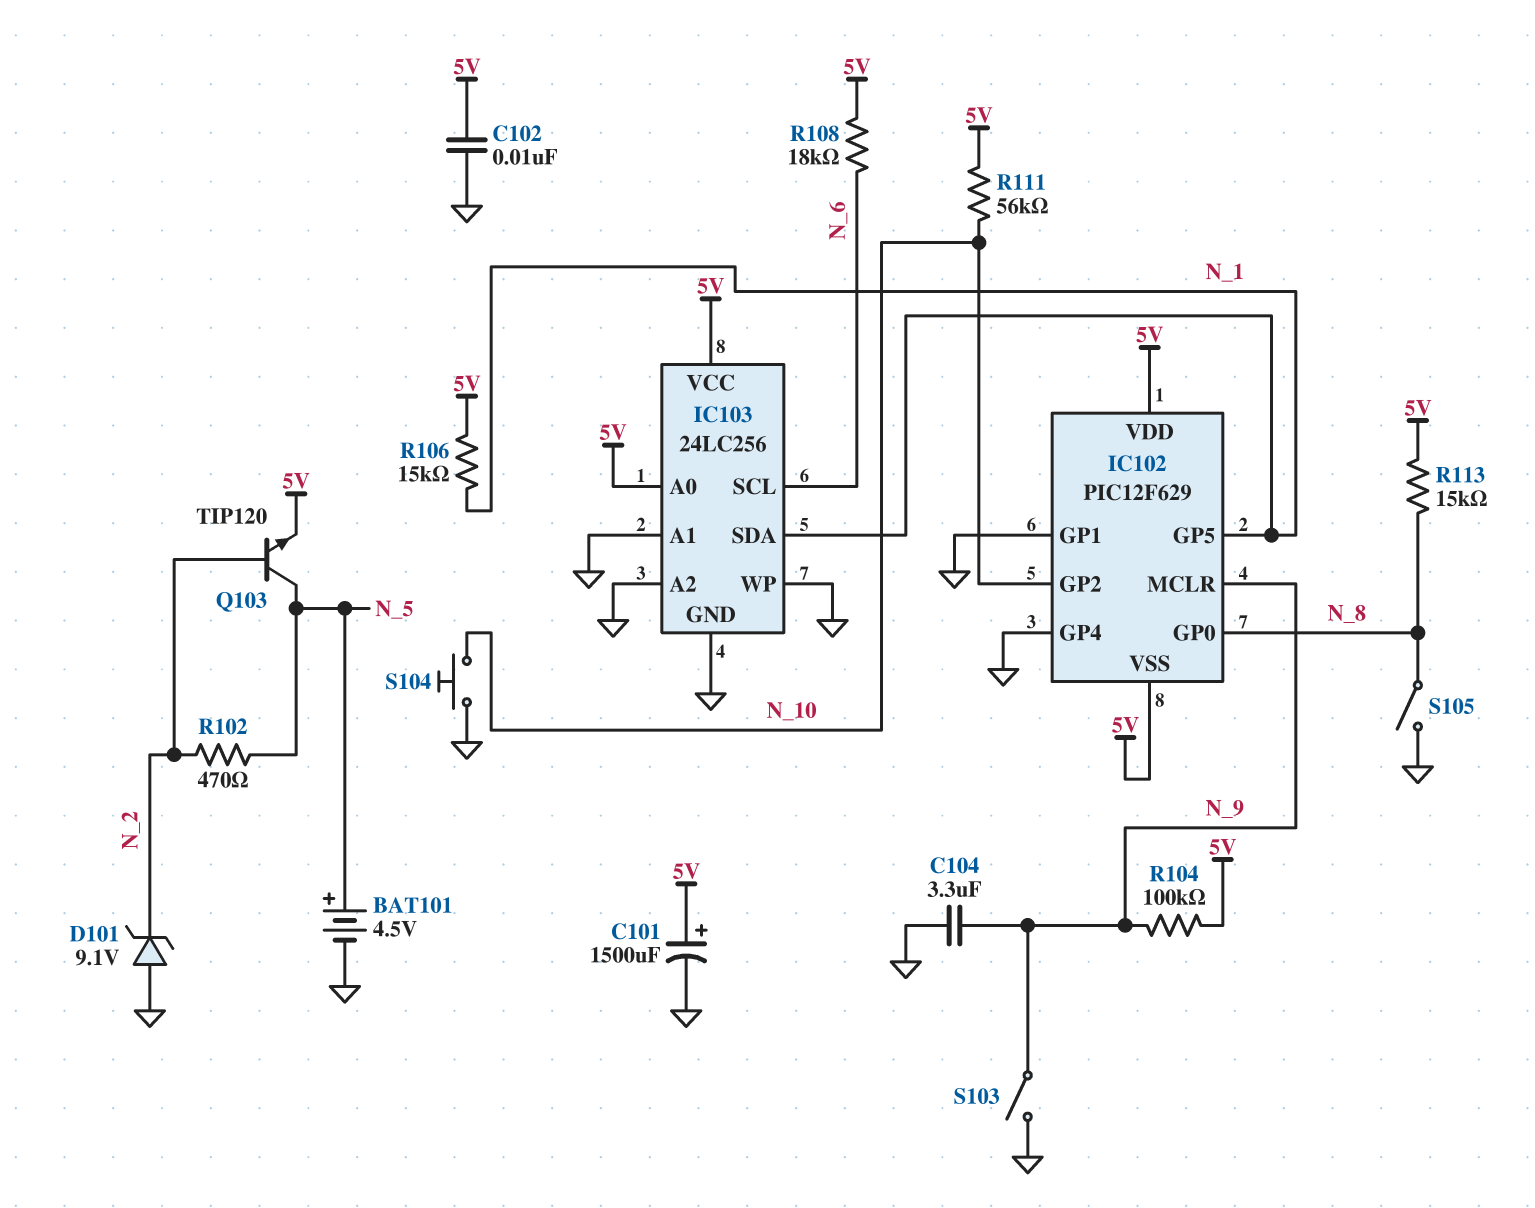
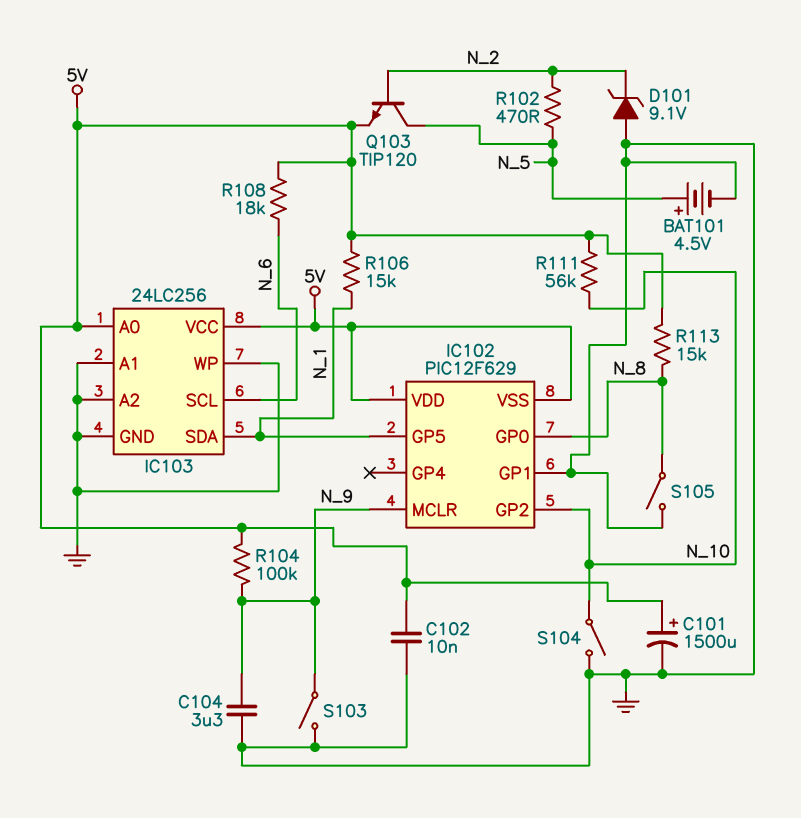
IC102 pin GP4: GND -> none
S104: button (GND, N_10) -> switch (GND, N_10)

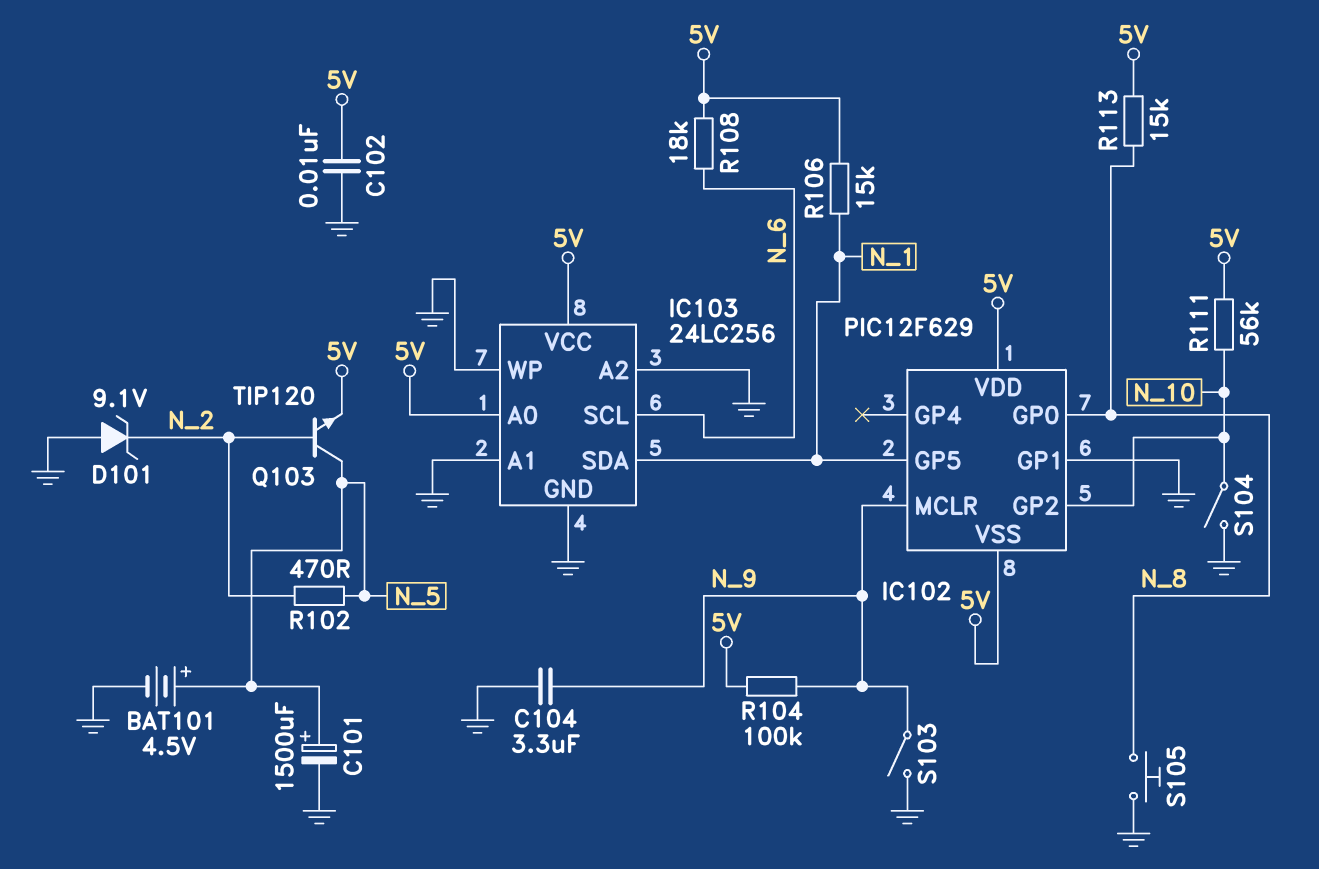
C101: 1500uF (plus 5V, minus GND) -> 1500uF (plus N_5, minus GND)
S105: switch (GND, N_8) -> button (GND, N_8)

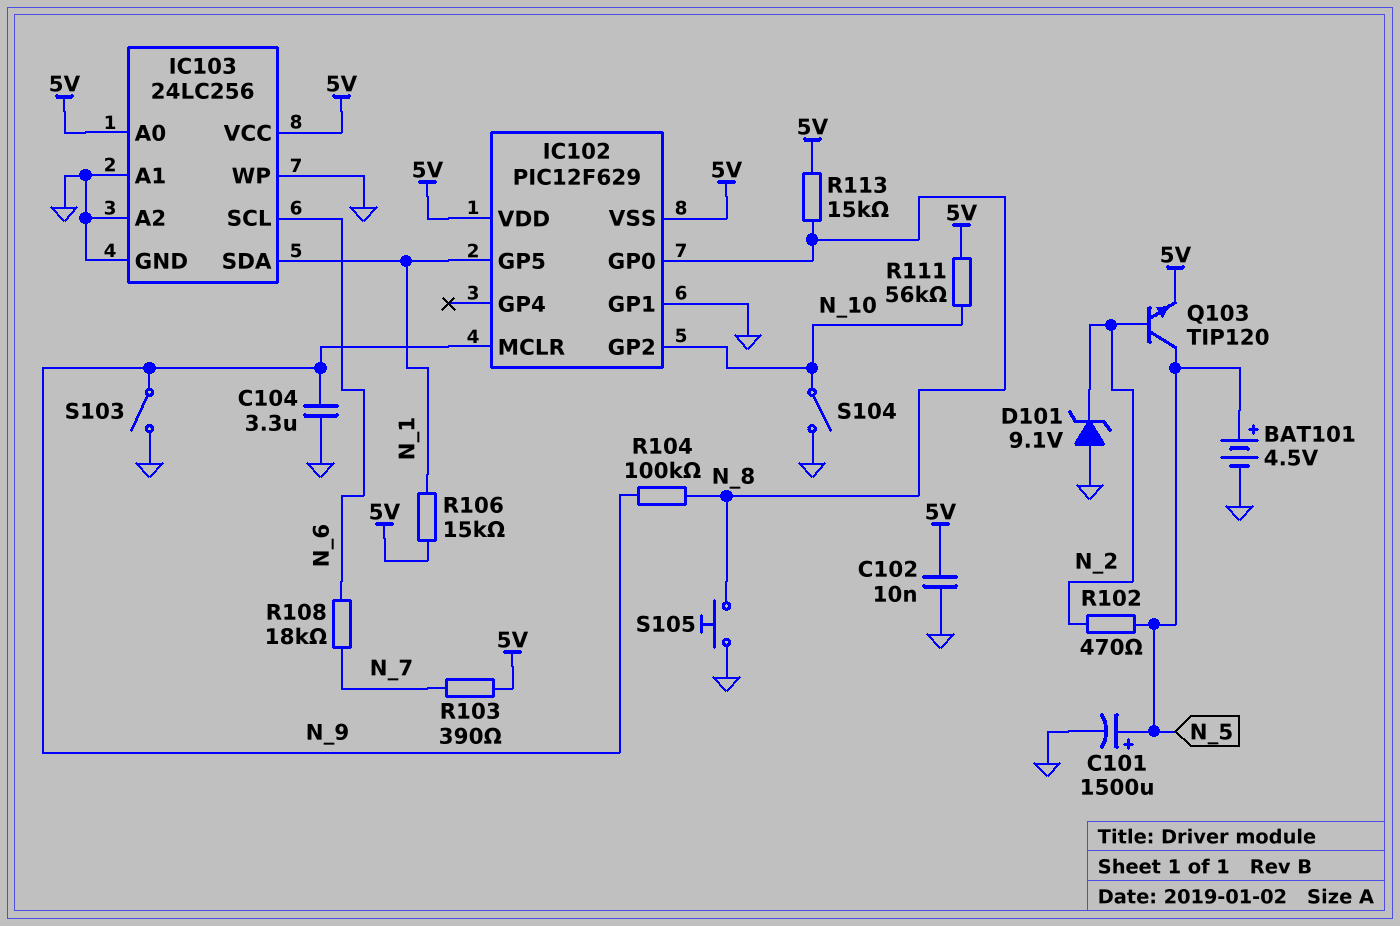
R103: none -> 390 (5V, N_7)
R104: 100k (5V, N_9) -> 100k (N_8, N_9)
R108: 18k (5V, N_6) -> 18k (N_6, N_7)

